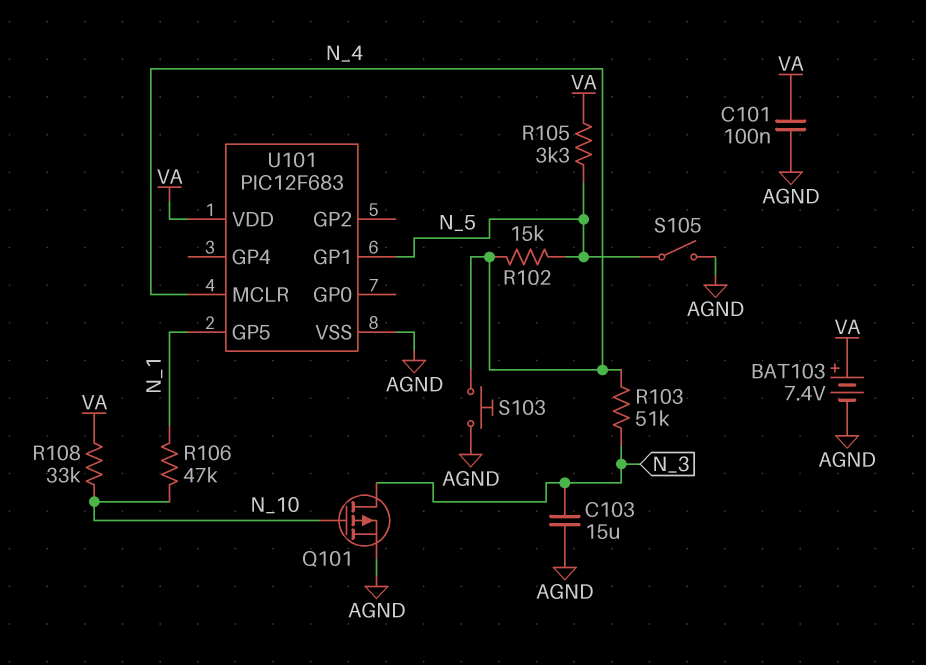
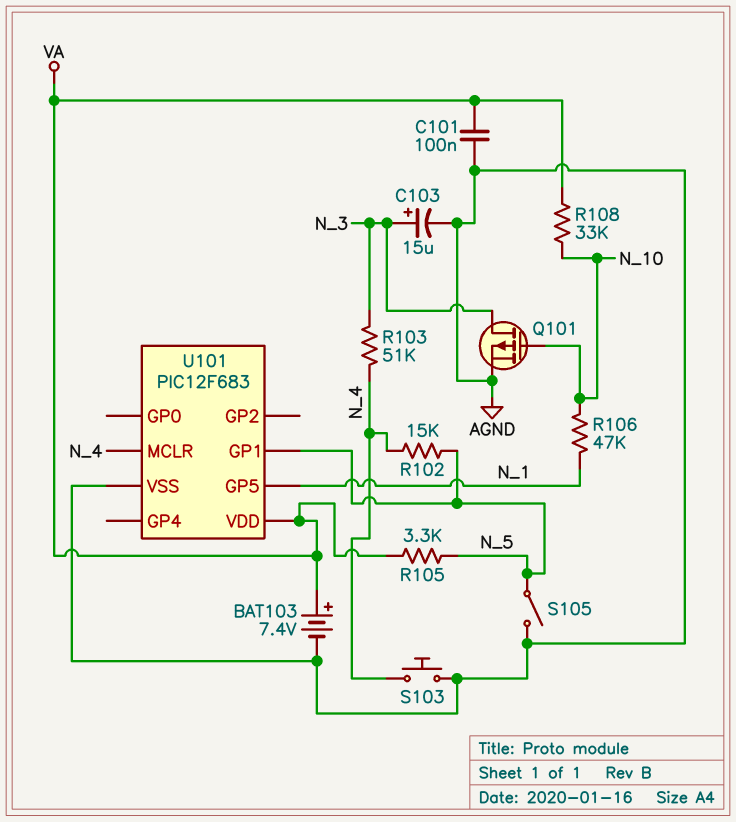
C103: 15uF (AGND, N_3) -> 15uF (plus N_3, minus AGND)

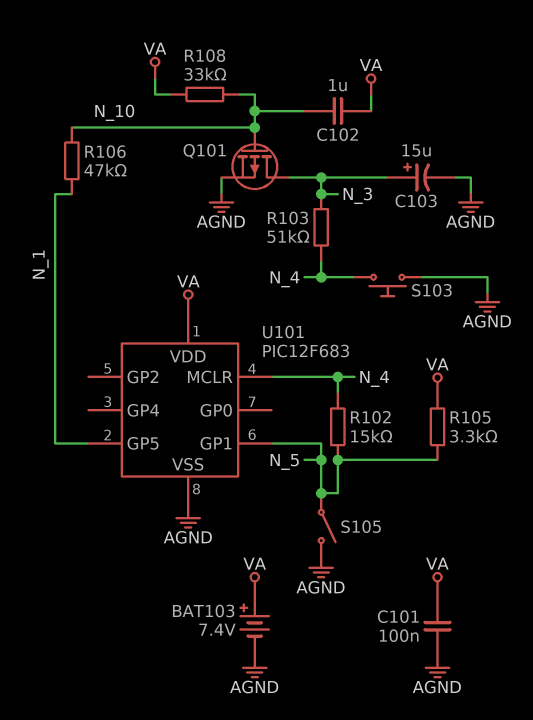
C102: none -> 1uF (N_10, VA)

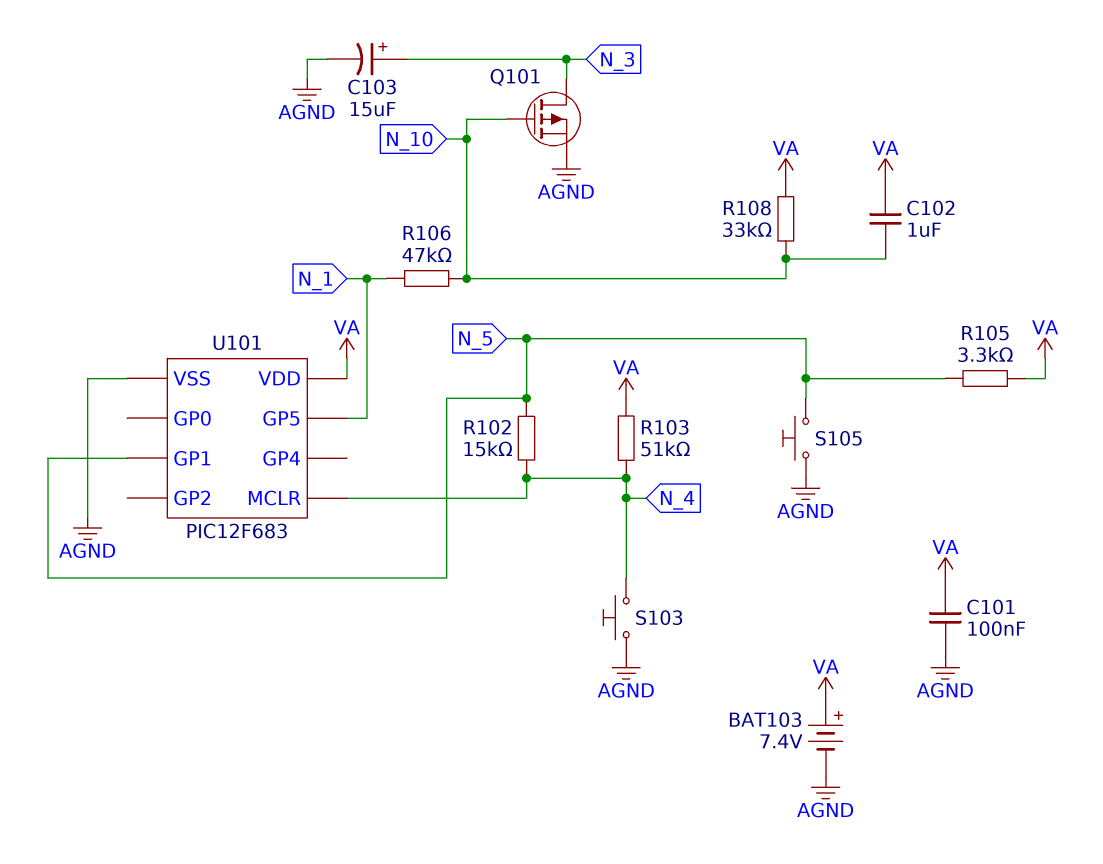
R103: 51k (N_3, N_4) -> 51k (N_4, VA)
S105: switch (AGND, N_5) -> button (AGND, N_5)

